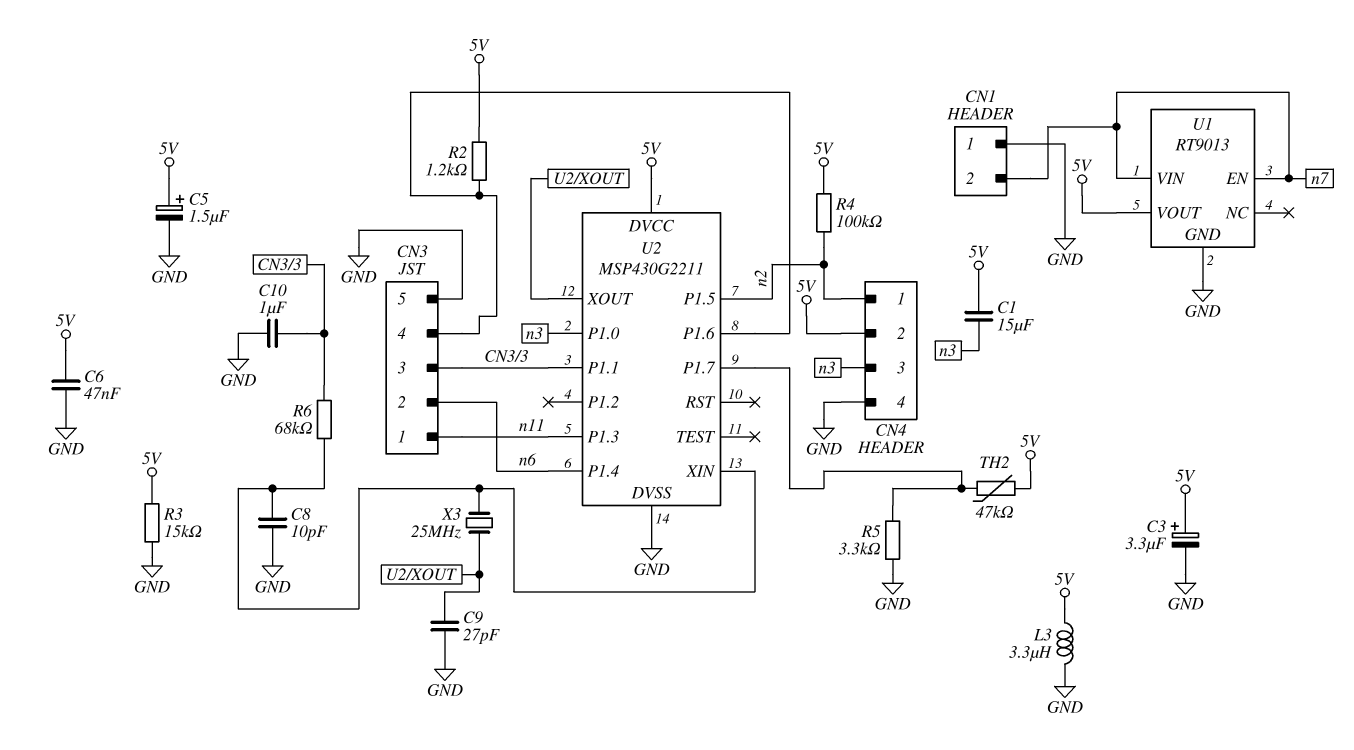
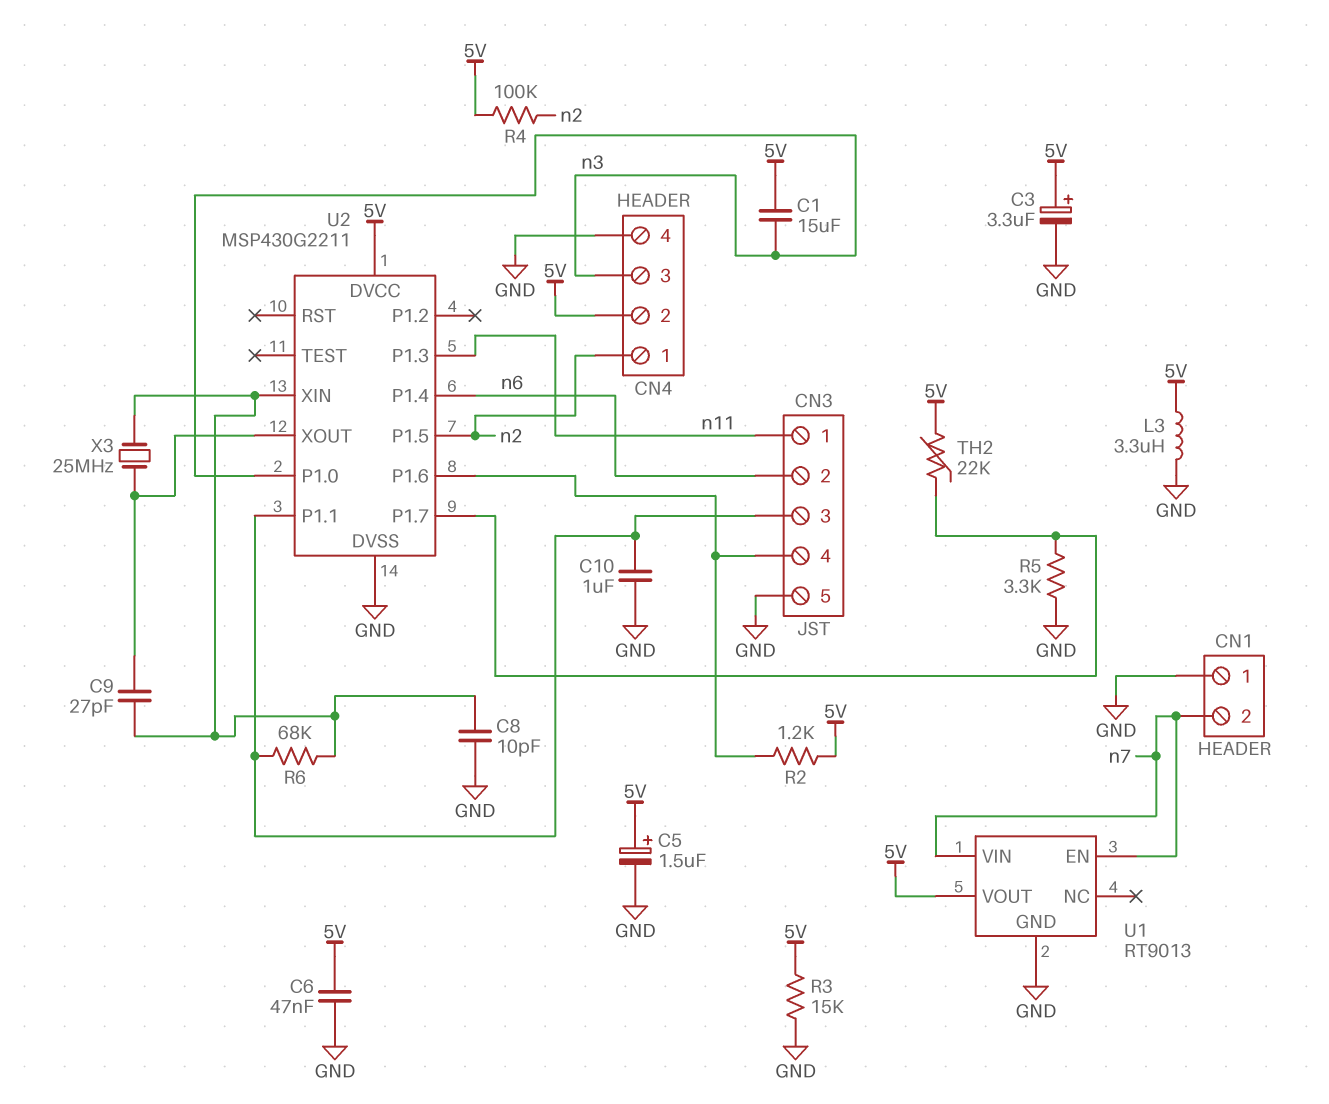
C9: 27pF (GND, U2/XOUT) -> 27pF (U2/XIN, U2/XOUT)
TH2: 47k (5V, U2/P1.7) -> 22k (5V, U2/P1.7)

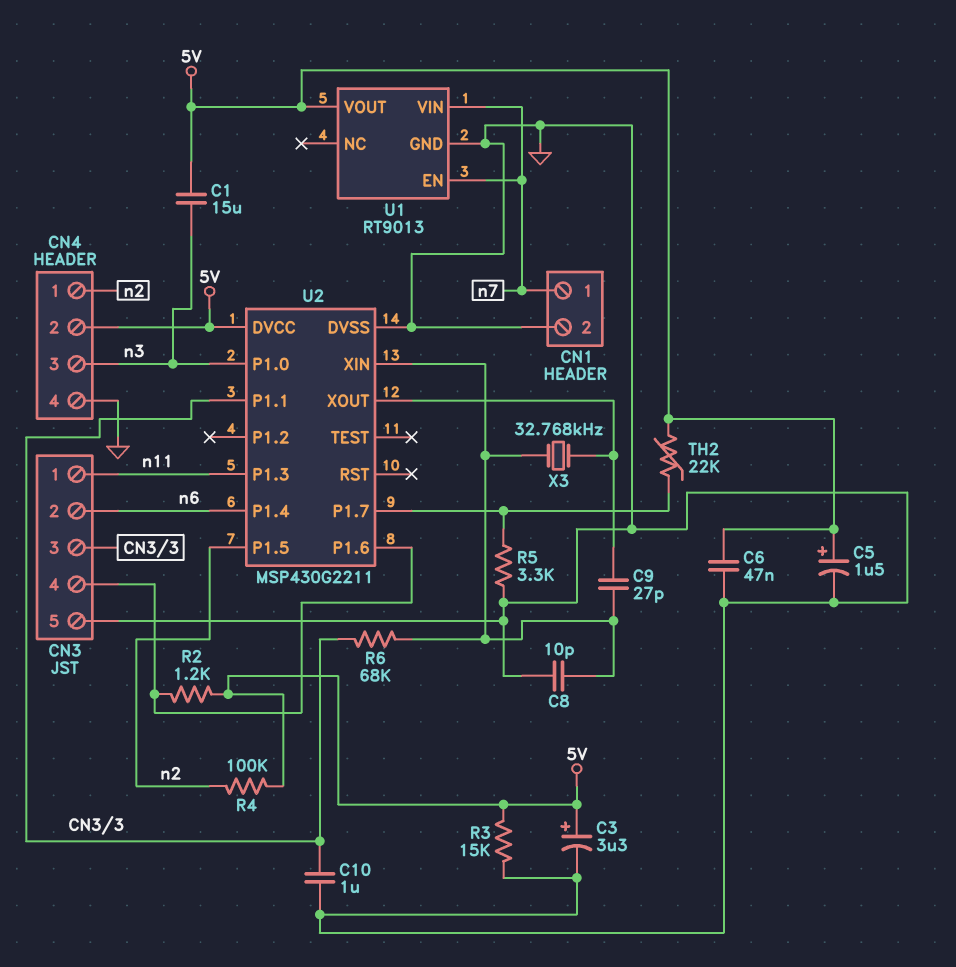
CN1 pin 1: GND -> n7
CN1 pin 2: n7 -> GND
L3: 3.3uH (5V, GND) -> none
X3: 25MHz (U2/XIN, U2/XOUT) -> 32.768kHz (U2/XIN, U2/XOUT)

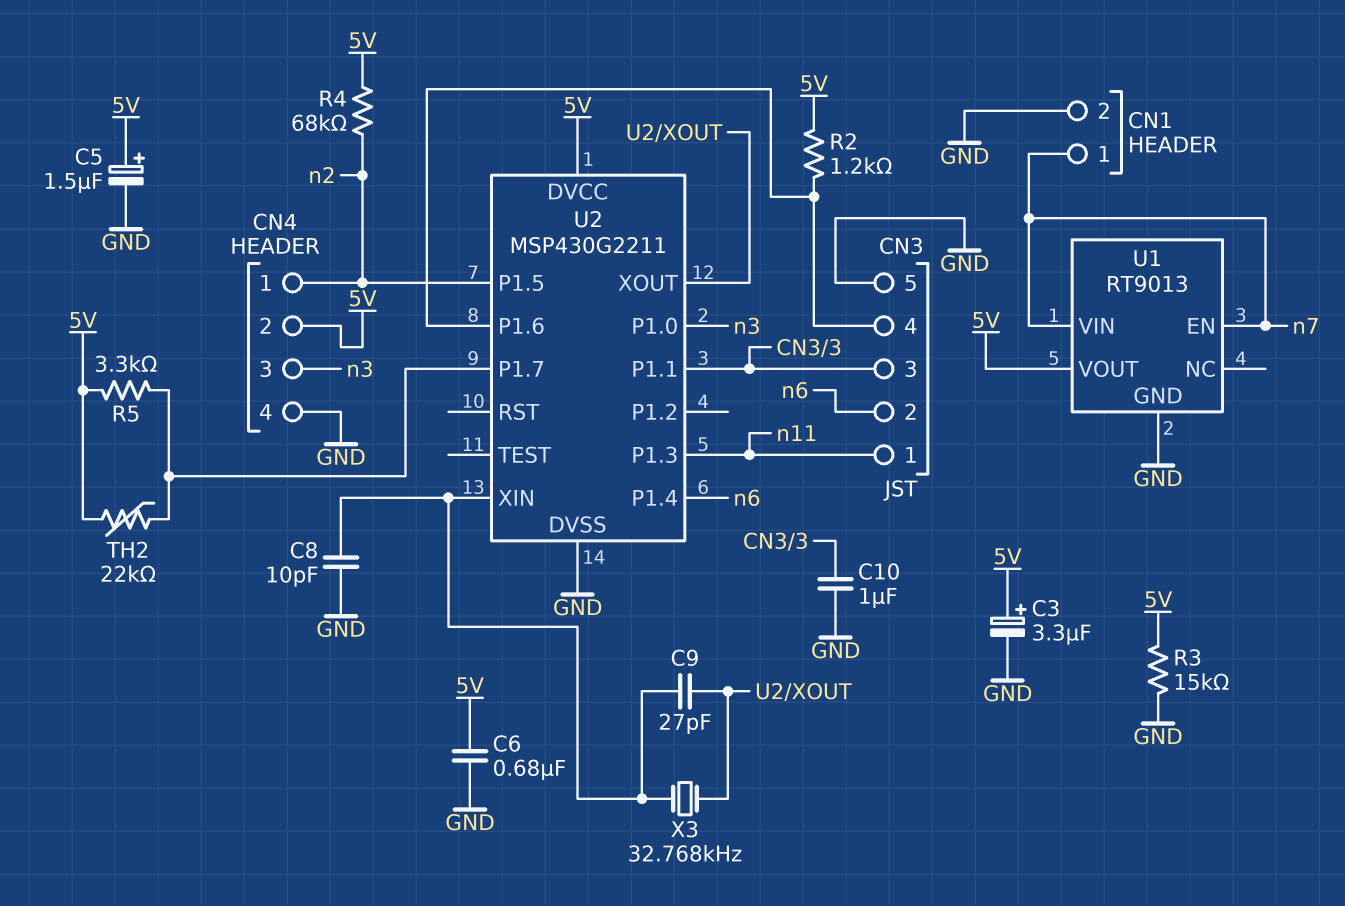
C1: 15uF (5V, n3) -> none
C6: 47nF (5V, GND) -> 680nF (5V, GND)
R4: 100k (5V, n2) -> 68k (5V, n2)
R5: 3.3k (GND, U2/P1.7) -> 3.3k (5V, U2/P1.7)
R6: 68k (CN3/3, U2/XIN) -> none

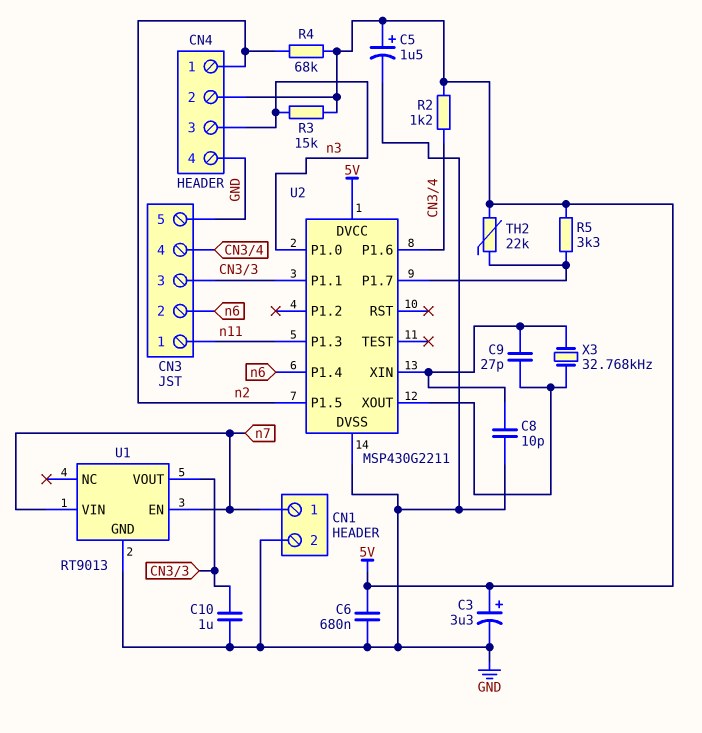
R3: 15k (5V, GND) -> 15k (5V, n3)
U1 pin VOUT: 5V -> CN3/3

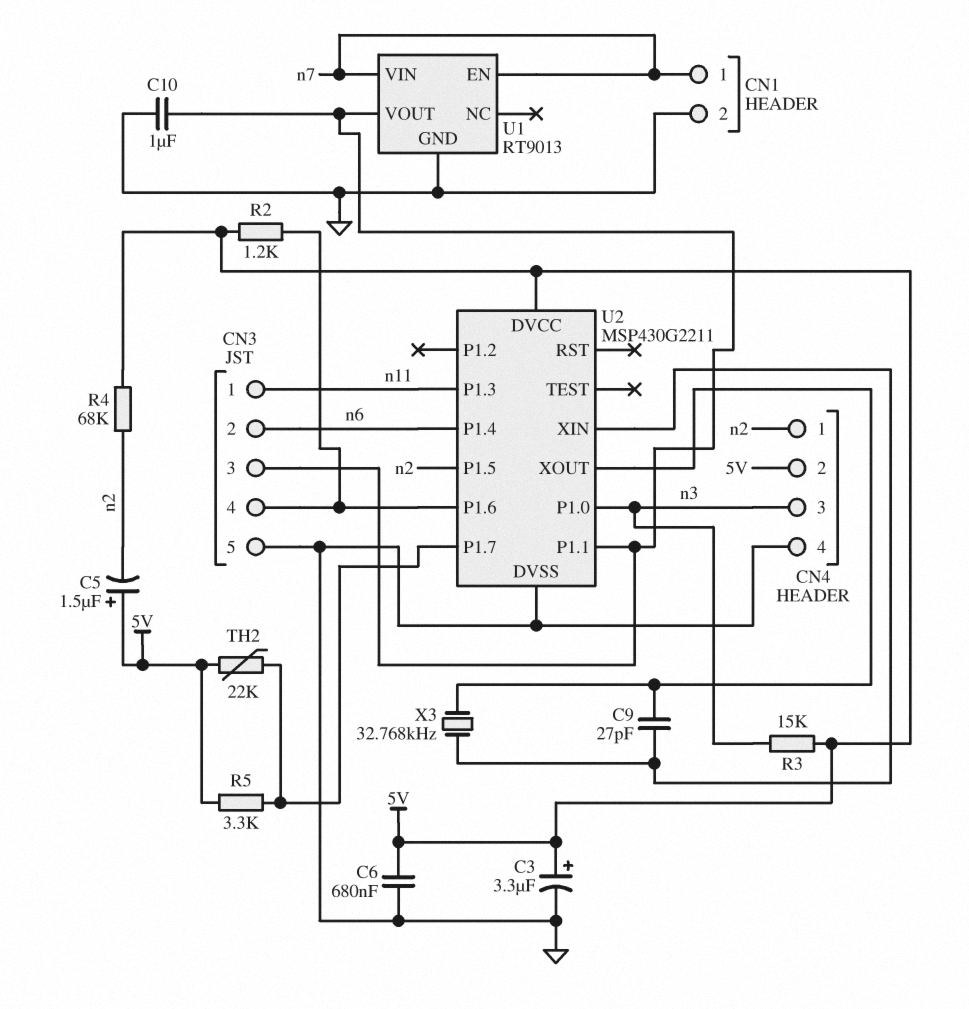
C5: 1.5uF (plus 5V, minus GND) -> 1.5uF (plus 5V, minus n2)
C8: 10pF (GND, U2/XIN) -> none

